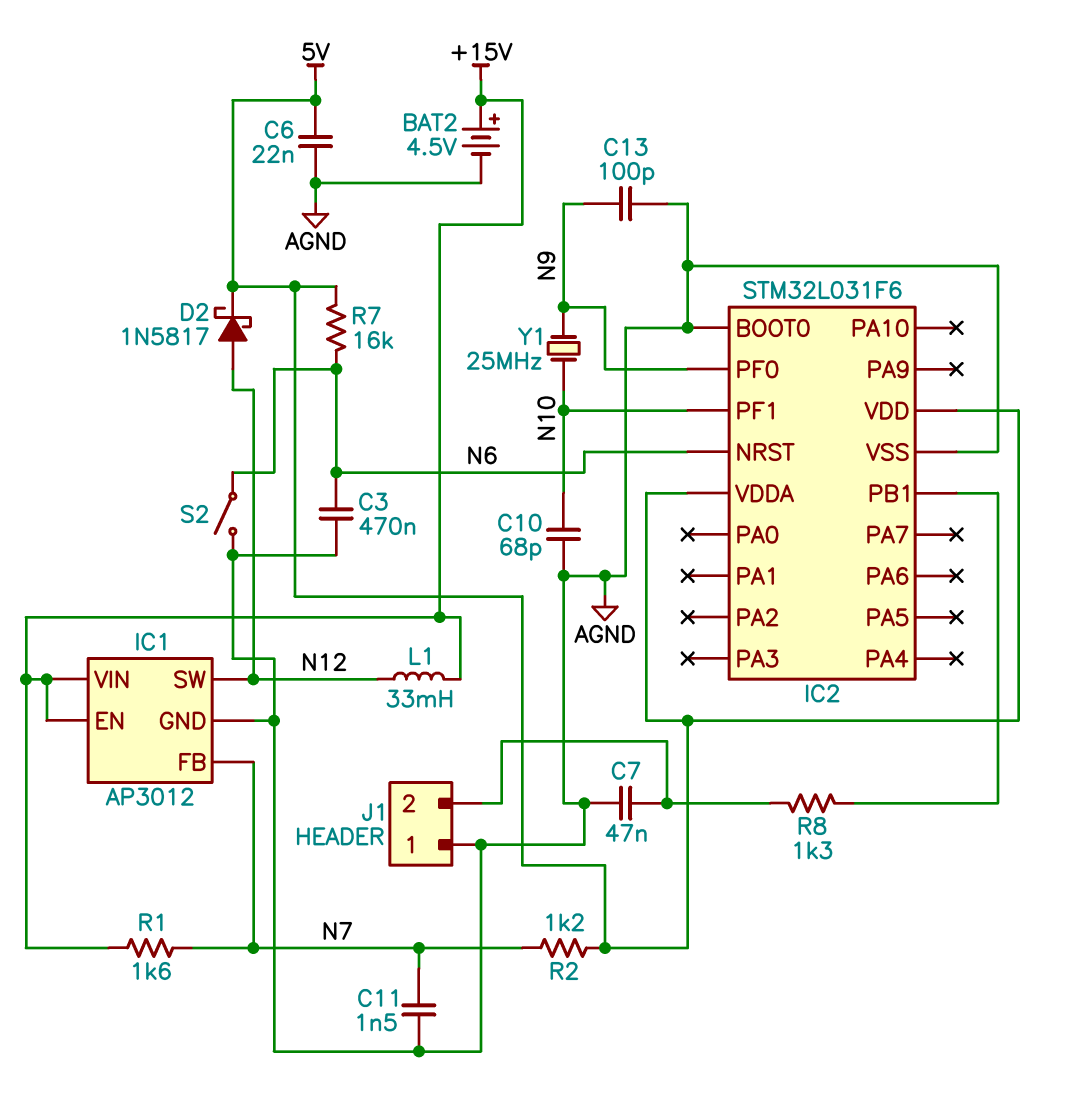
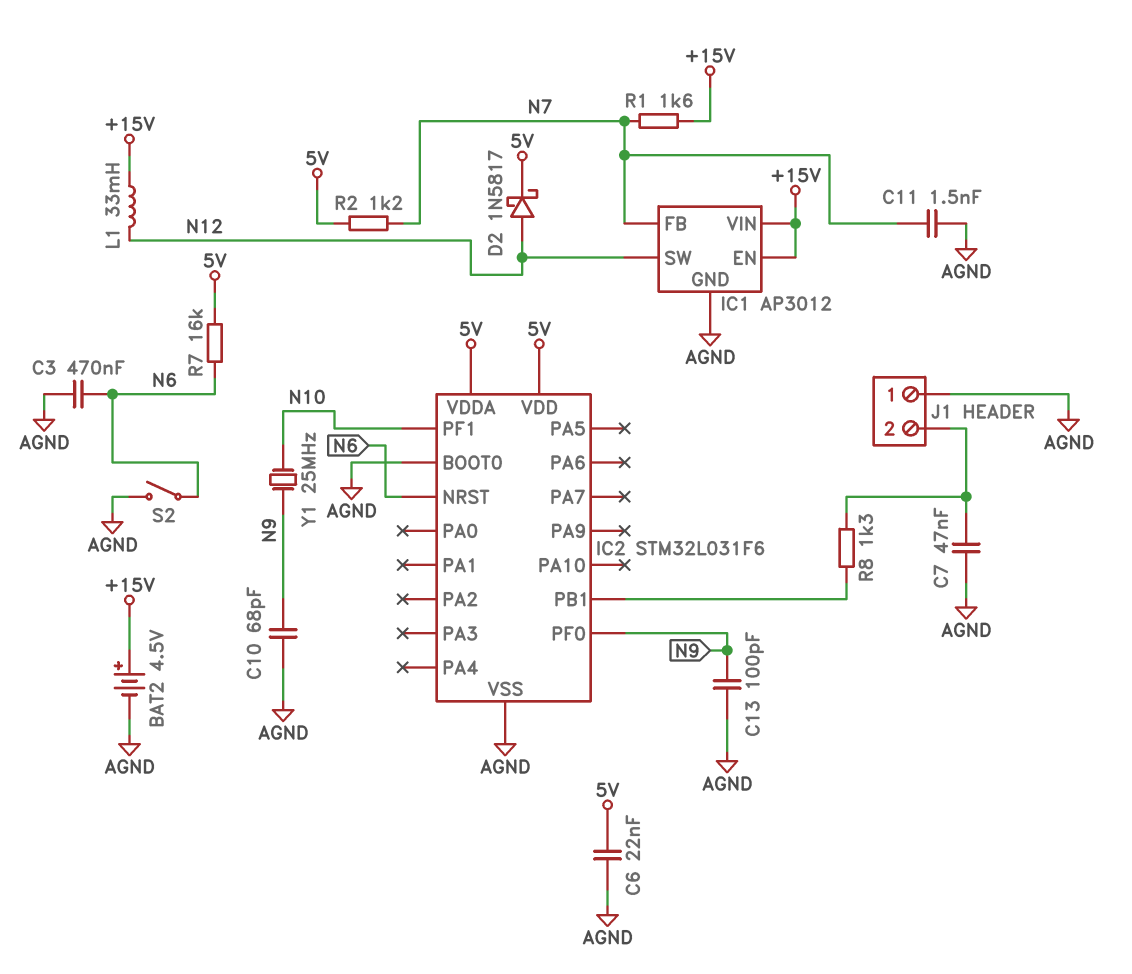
C10: 68pF (AGND, N10) -> 68pF (AGND, N9)

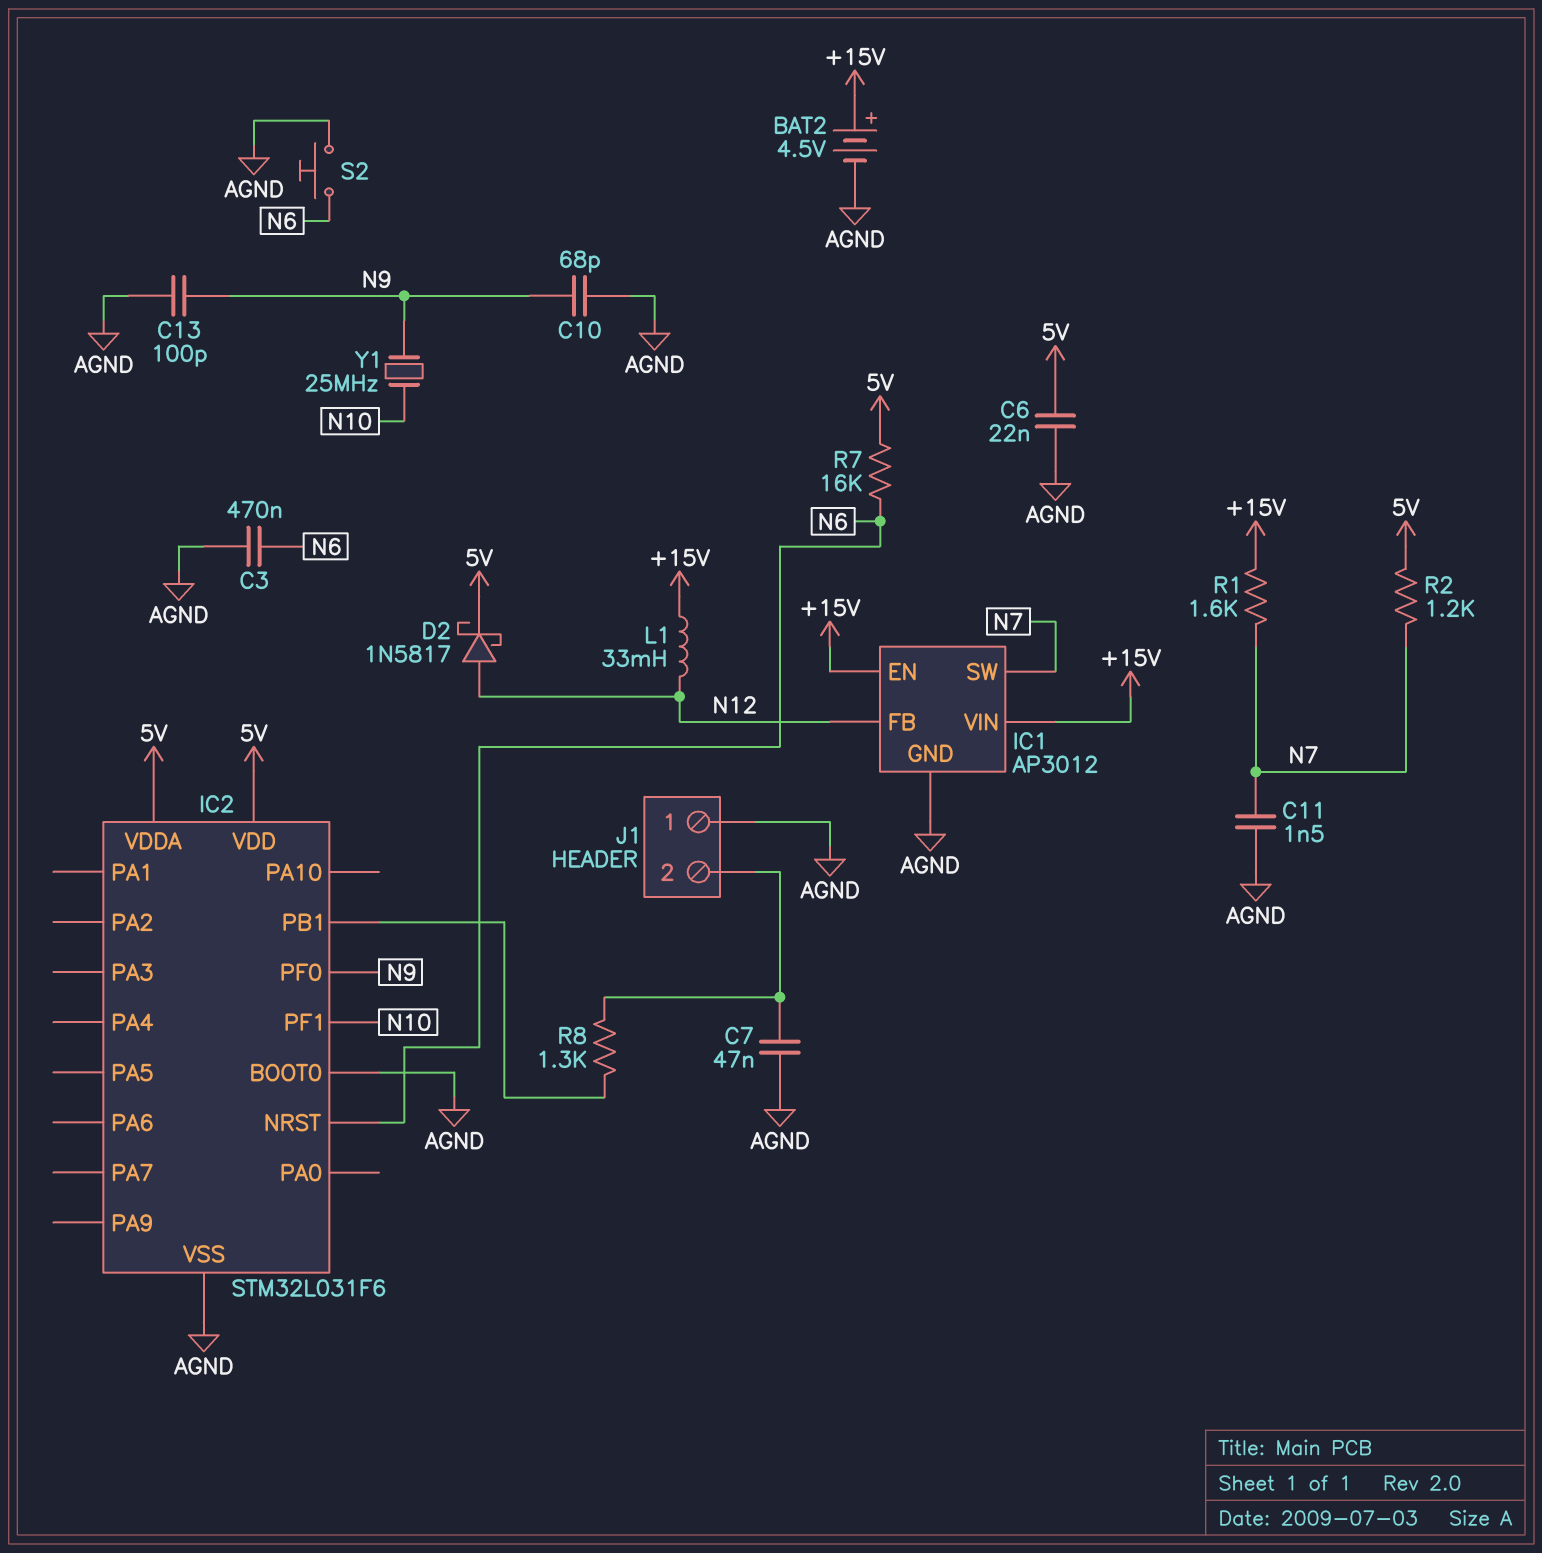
IC1 pin FB: N7 -> N12
IC1 pin SW: N12 -> N7
S2: switch (AGND, N6) -> button (AGND, N6)

